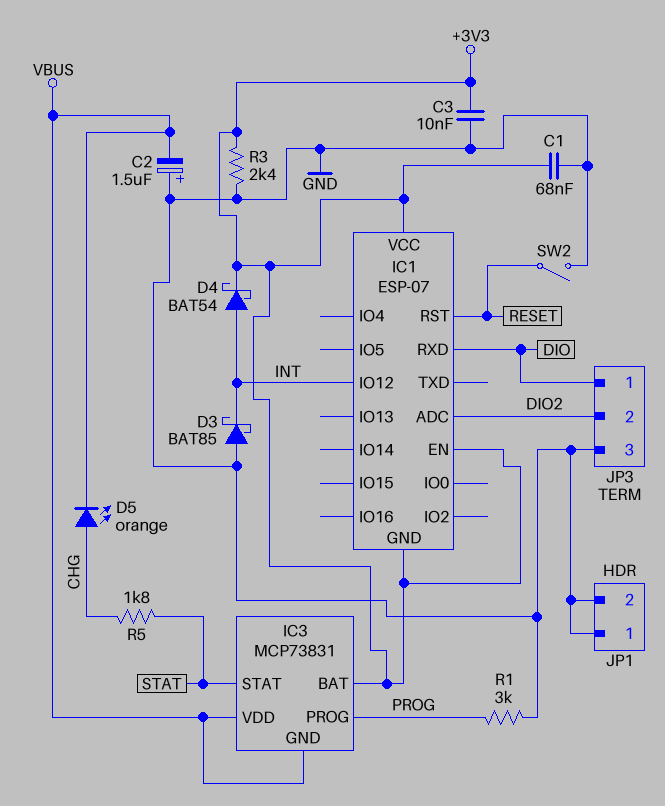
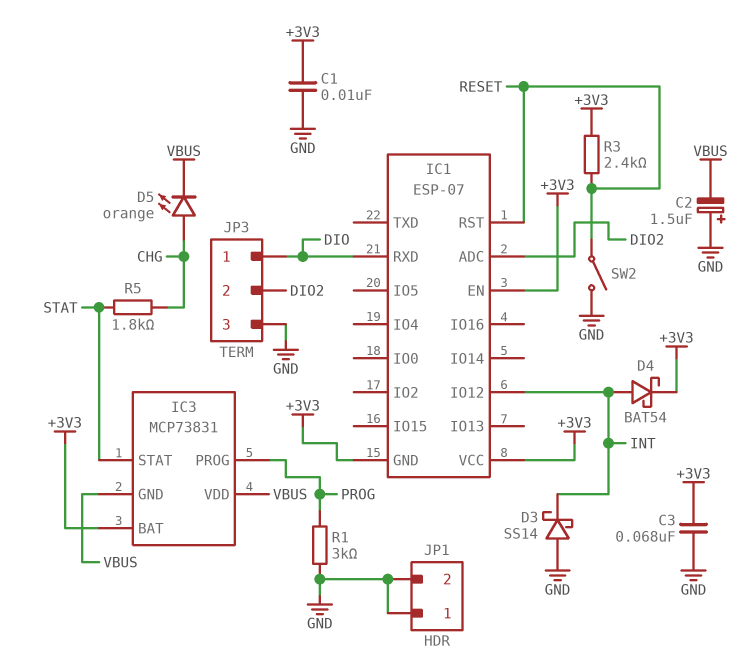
C1: 68nF (+3V3, GND) -> 10nF (+3V3, GND)
C3: 10nF (+3V3, GND) -> 68nF (+3V3, GND)
D3: schottky BAT85 (A GND, K INT) -> schottky SS14 (A GND, K INT)
R3: 2.4k (+3V3, GND) -> 2.4k (+3V3, RESET)

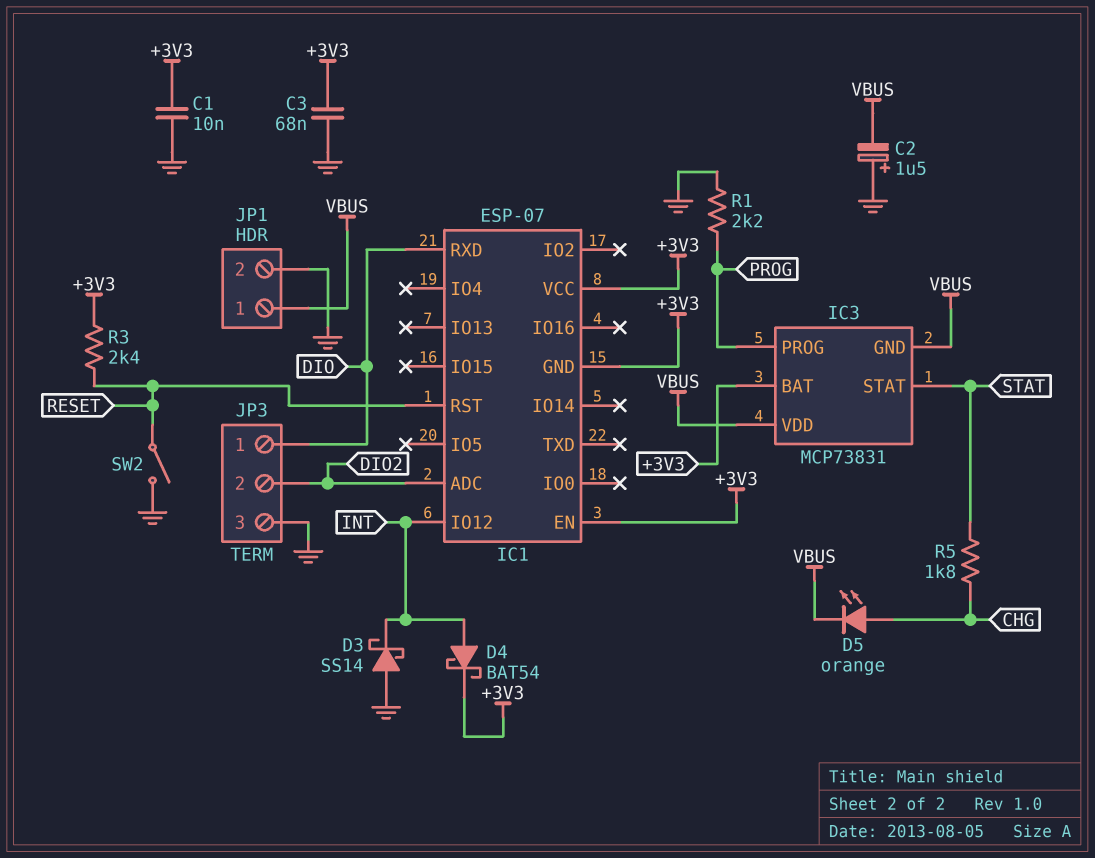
JP1 pin 1: GND -> VBUS
R1: 3k (GND, PROG) -> 2.2k (GND, PROG)

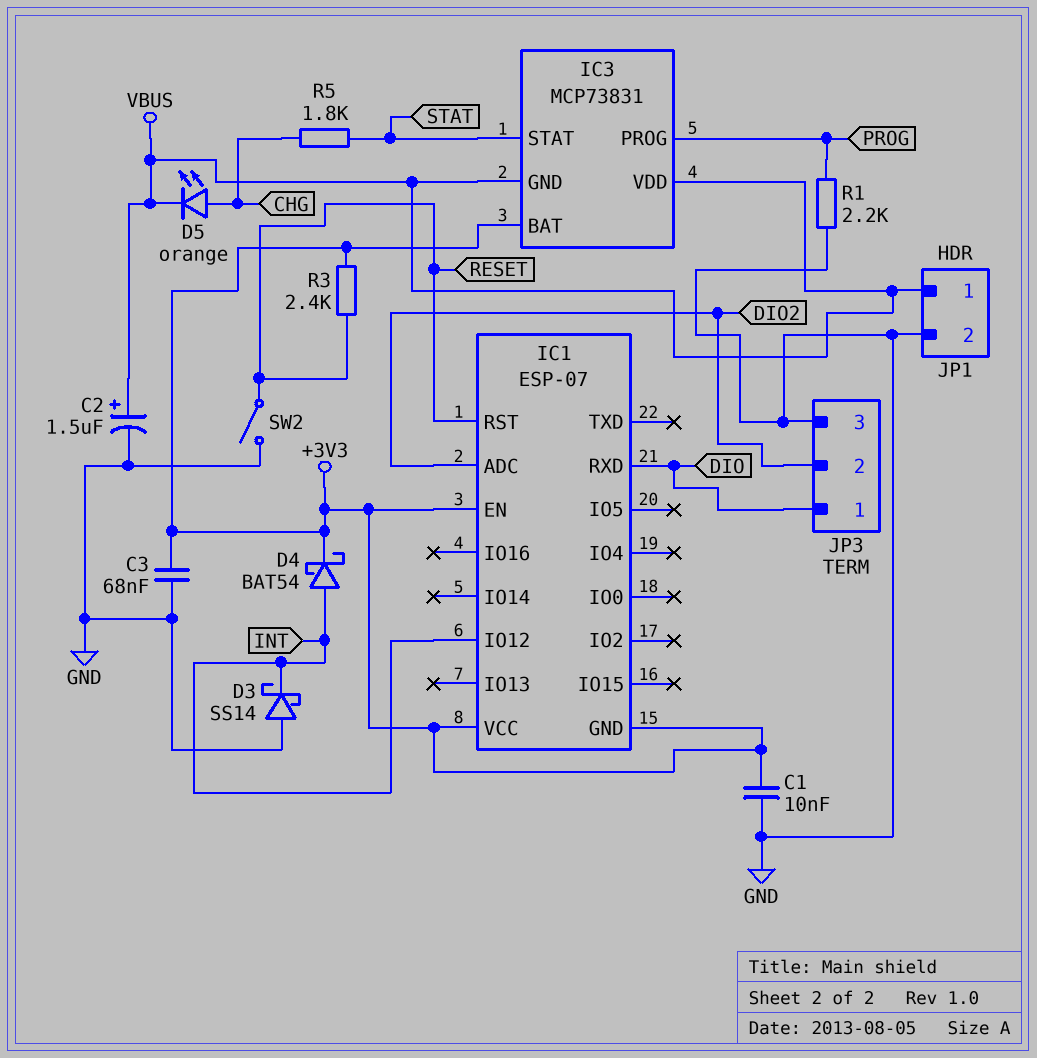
C2: 1.5uF (plus GND, minus VBUS) -> 1.5uF (plus VBUS, minus GND)

